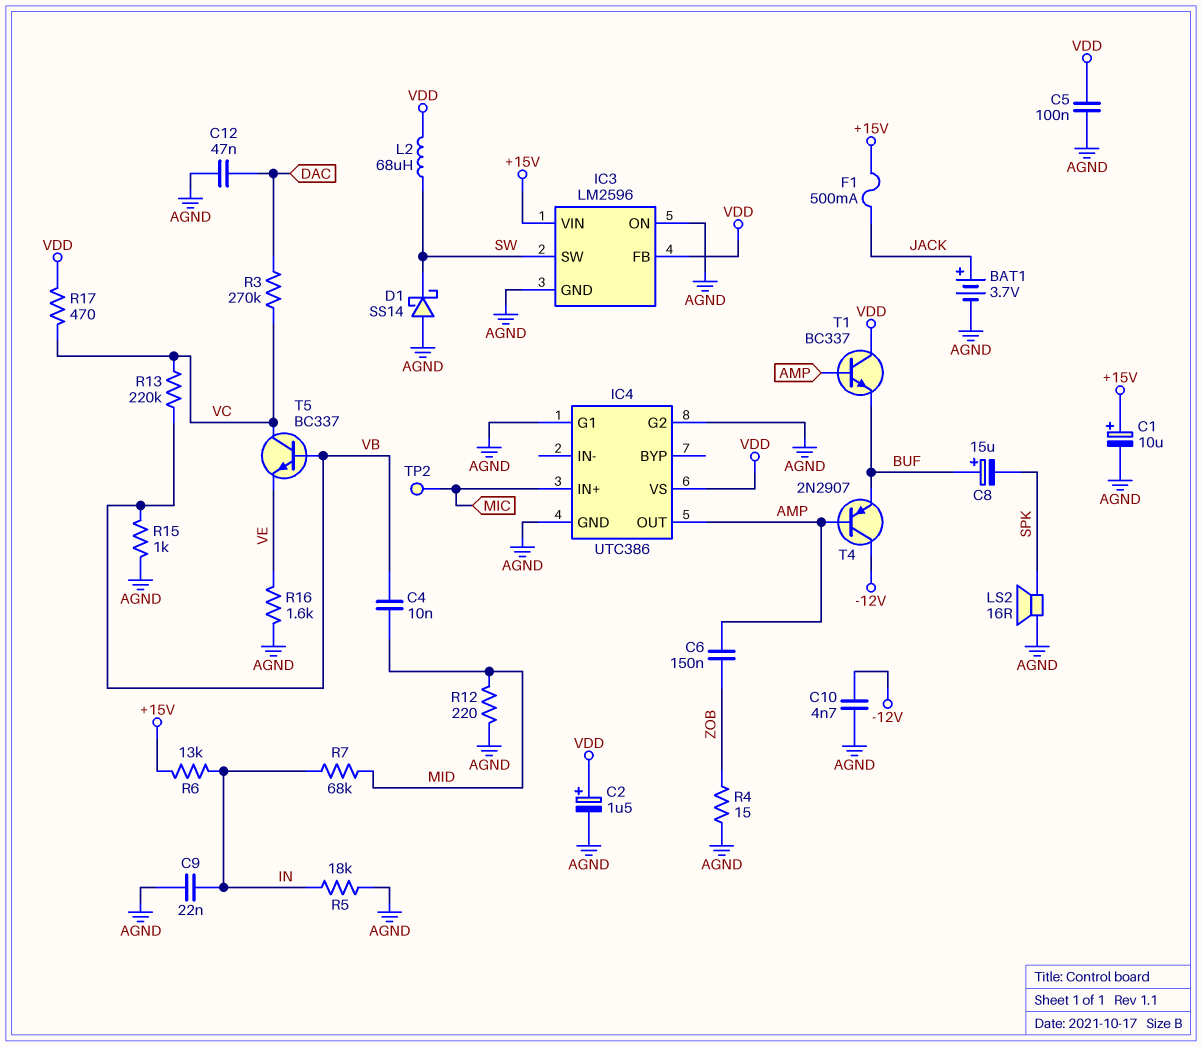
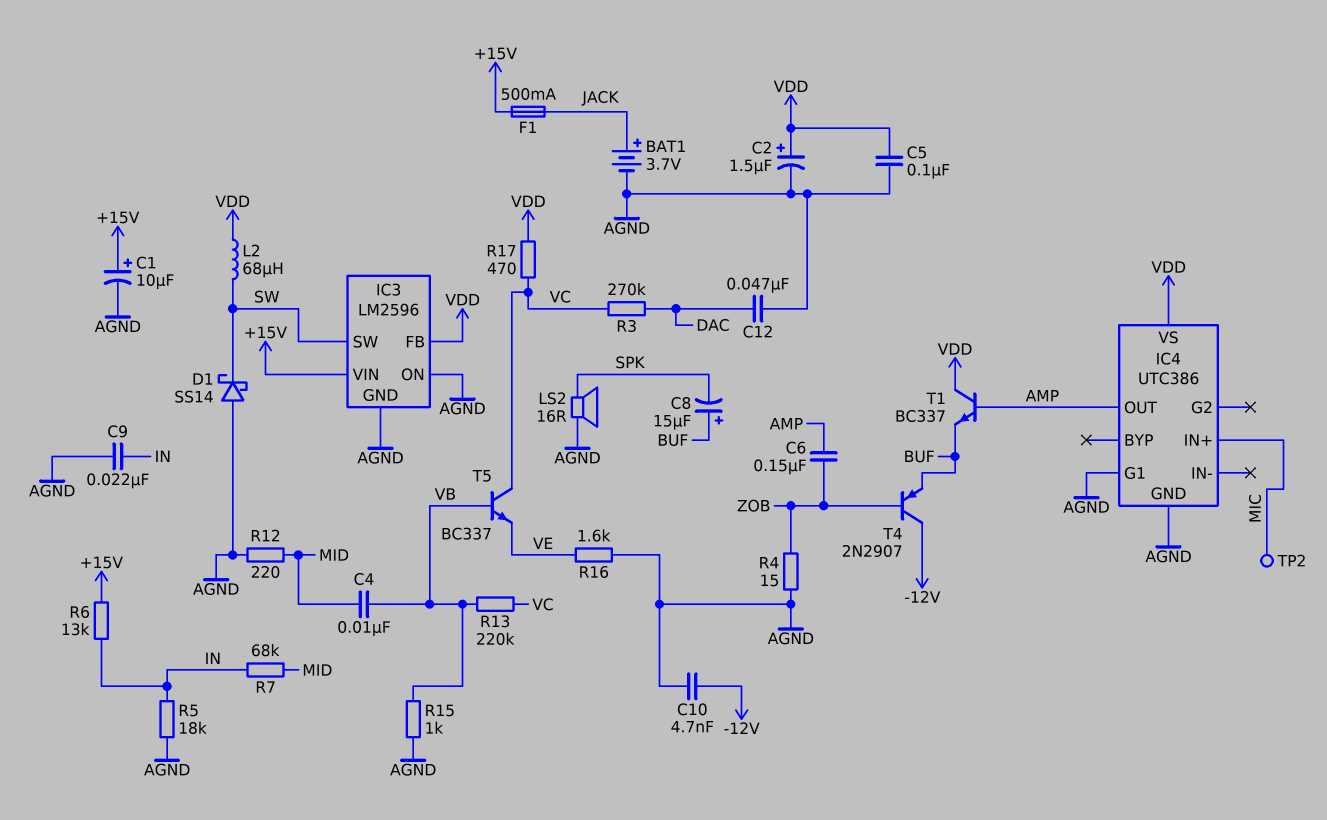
IC4 pin G2: AGND -> none
T4: PNP 2N2907 (B AMP, C -12V, E BUF) -> PNP 2N2907 (B ZOB, C -12V, E BUF)

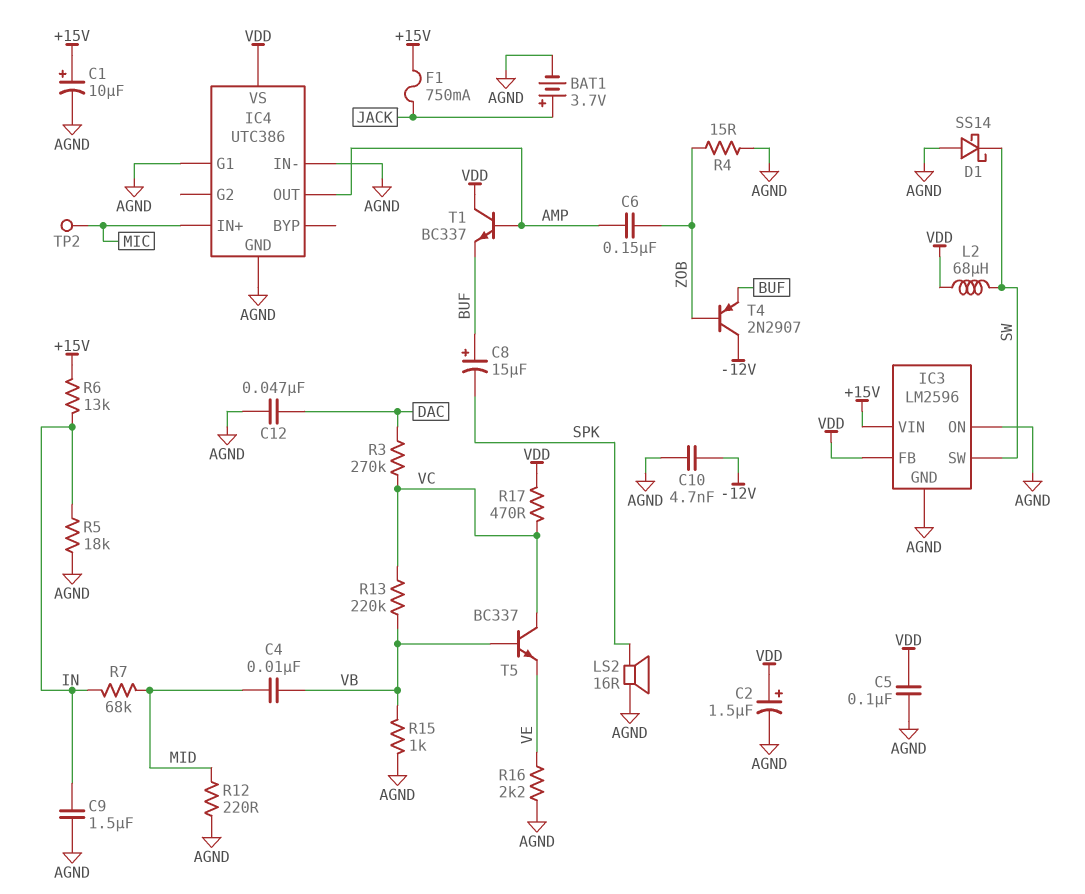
C9: 22nF (AGND, IN) -> 1.5uF (AGND, IN)
F1: 500mA (+15V, JACK) -> 750mA (+15V, JACK)
IC4 pin IN-: none -> AGND
R16: 1.6k (AGND, VE) -> 2.2k (AGND, VE)

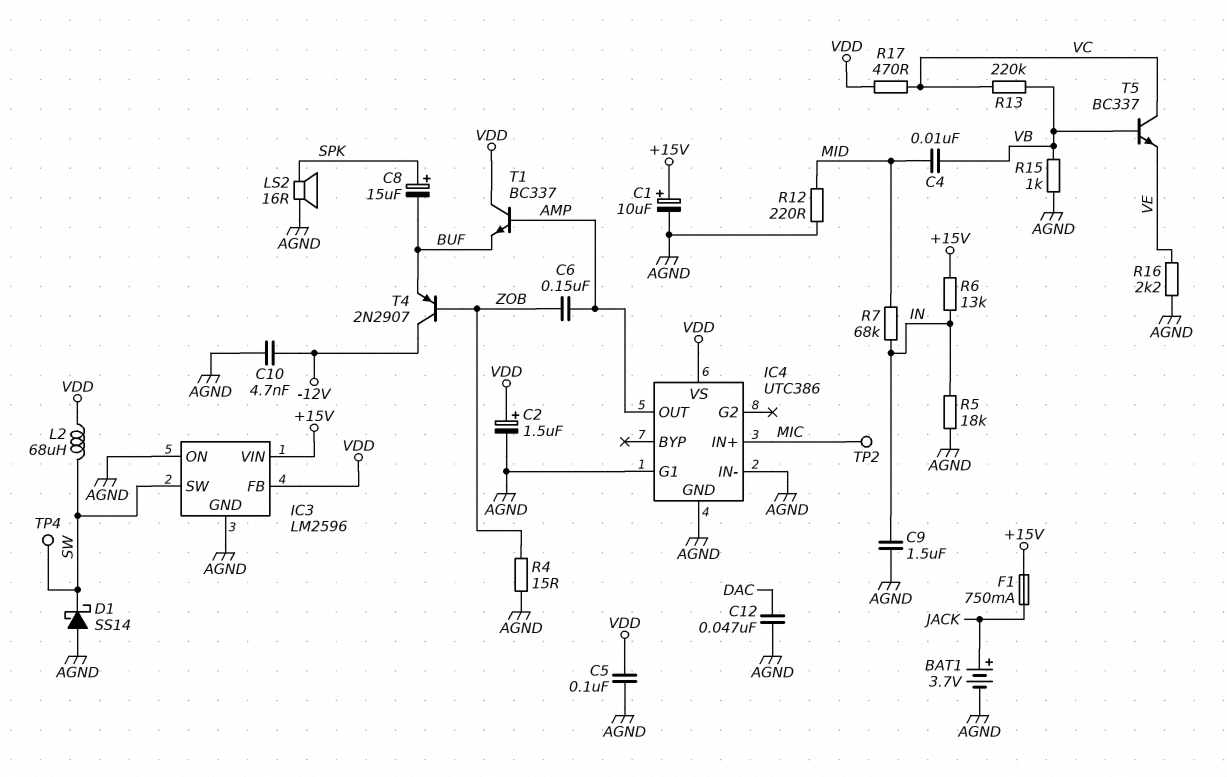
C8: 15uF (plus BUF, minus SPK) -> 15uF (plus SPK, minus BUF)
R3: 270k (DAC, VC) -> none
TP4: none -> test point (SW)

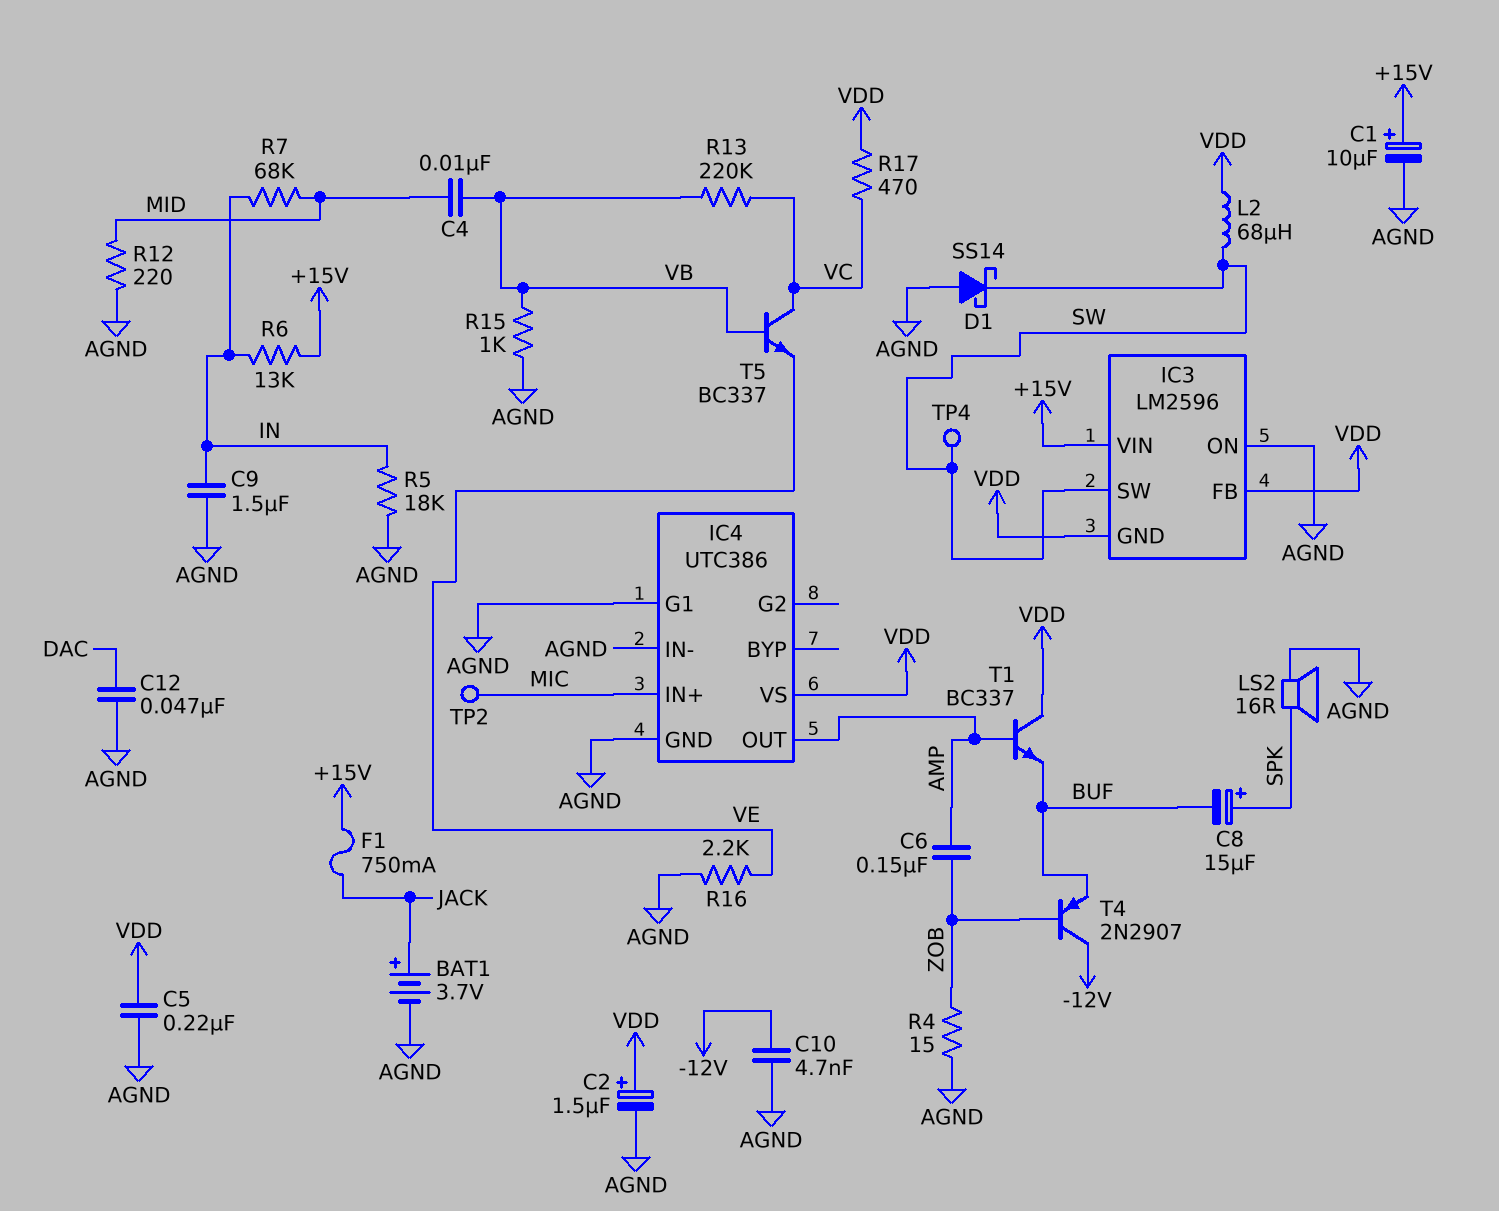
C5: 100nF (AGND, VDD) -> 220nF (AGND, VDD)
IC3 pin GND: AGND -> VDD

